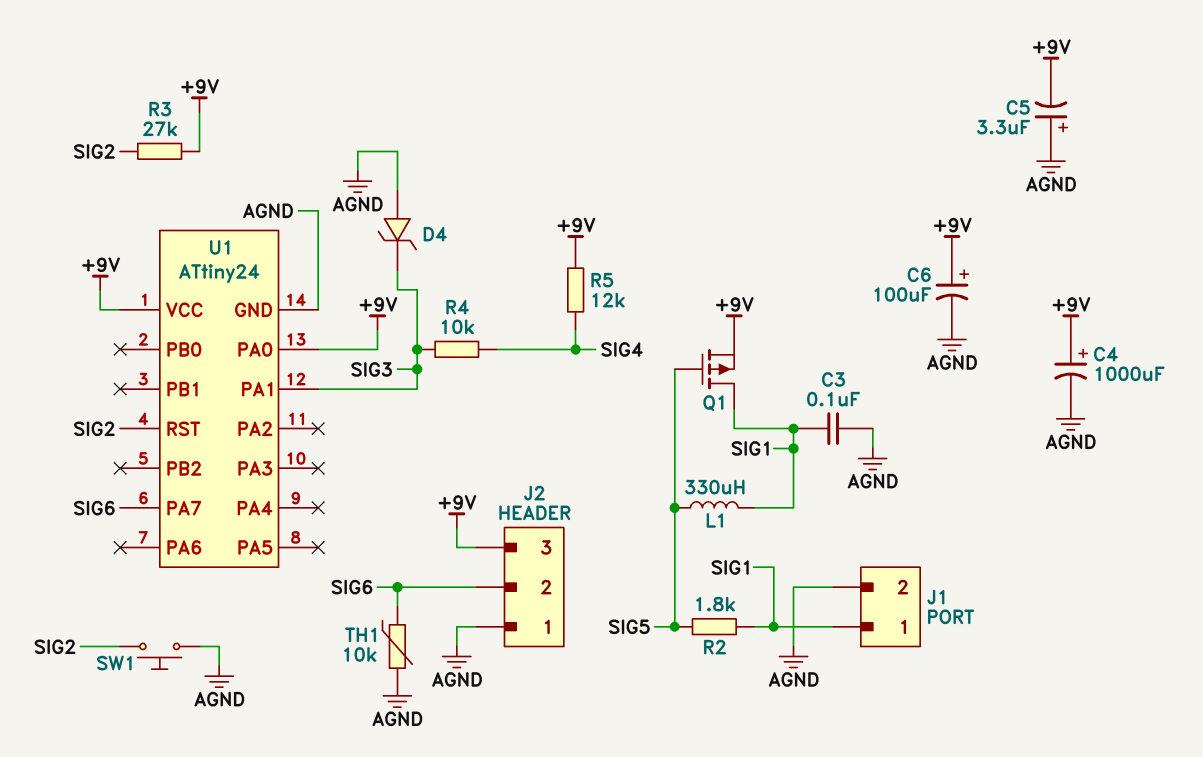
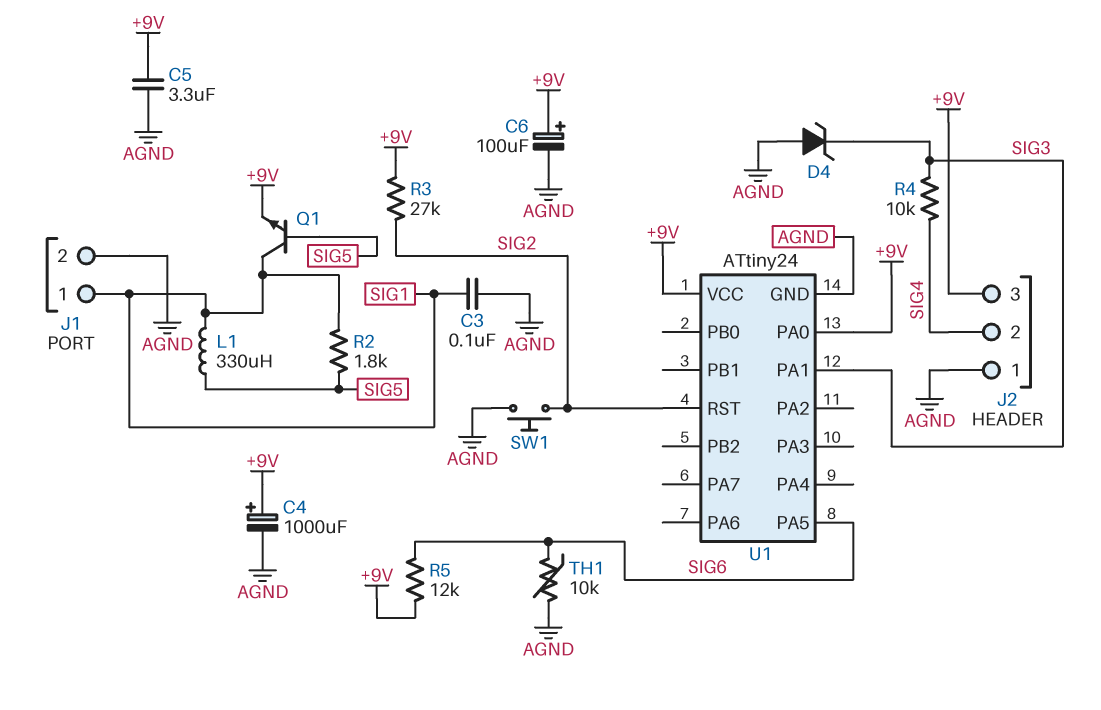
C5: 3.3uF (plus AGND, minus +9V) -> 3.3uF (+9V, AGND)
J2 pin 2: SIG6 -> SIG4
Q1: PMOS (G SIG5, D SIG1, S +9V) -> NPN (B SIG5, C SIG1, E +9V)
R5: 12k (+9V, SIG4) -> 12k (+9V, SIG6)
U1 pin PA5: none -> SIG6
U1 pin PA7: SIG6 -> none

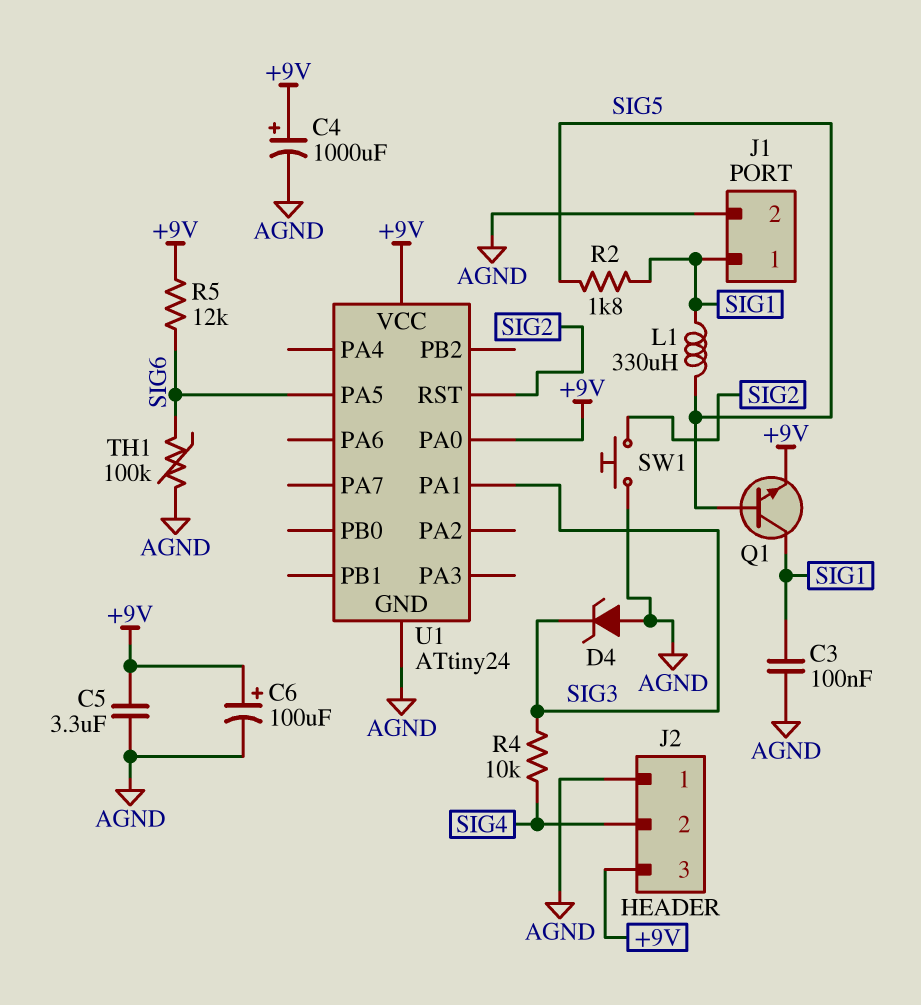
R3: 27k (+9V, SIG2) -> none
TH1: 10k (AGND, SIG6) -> 100k (AGND, SIG6)

